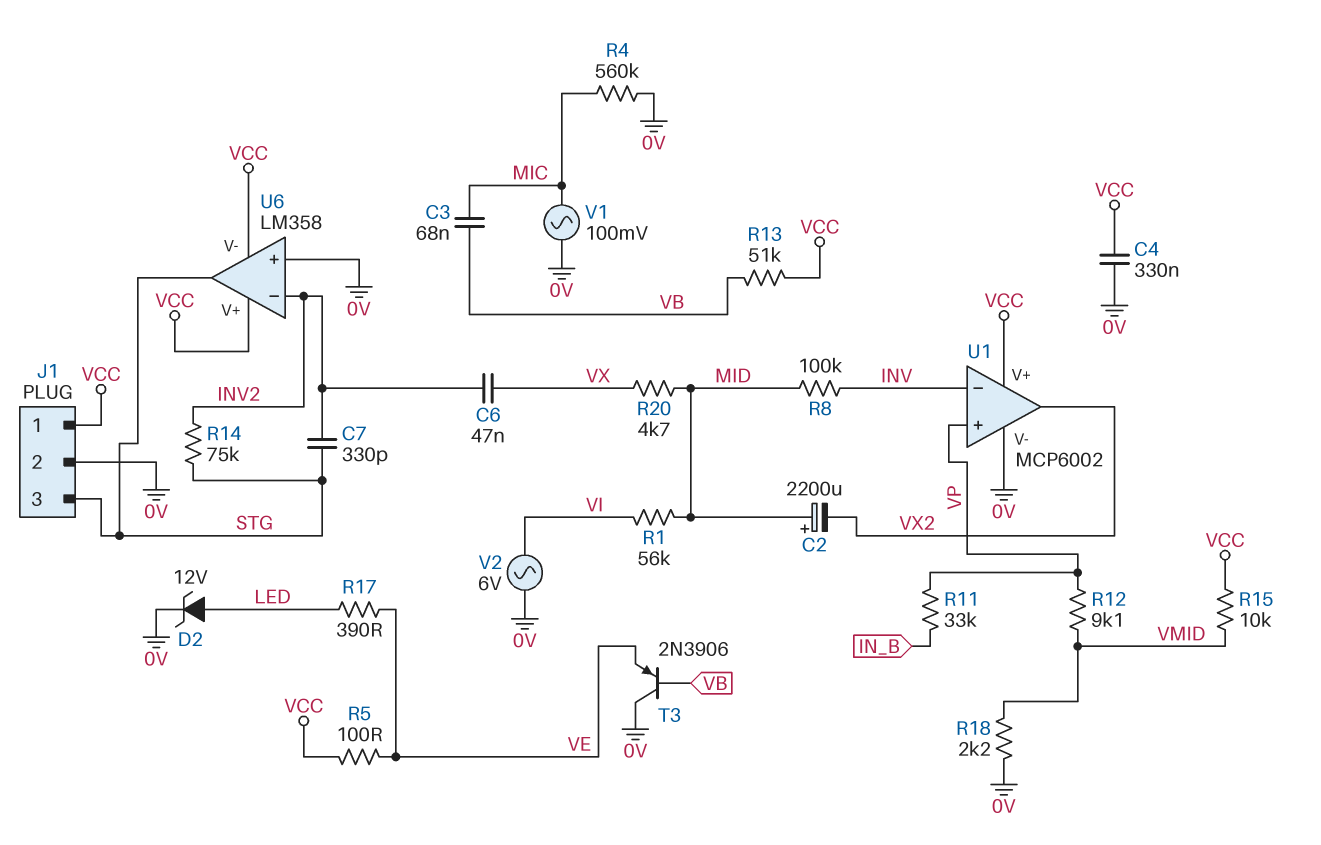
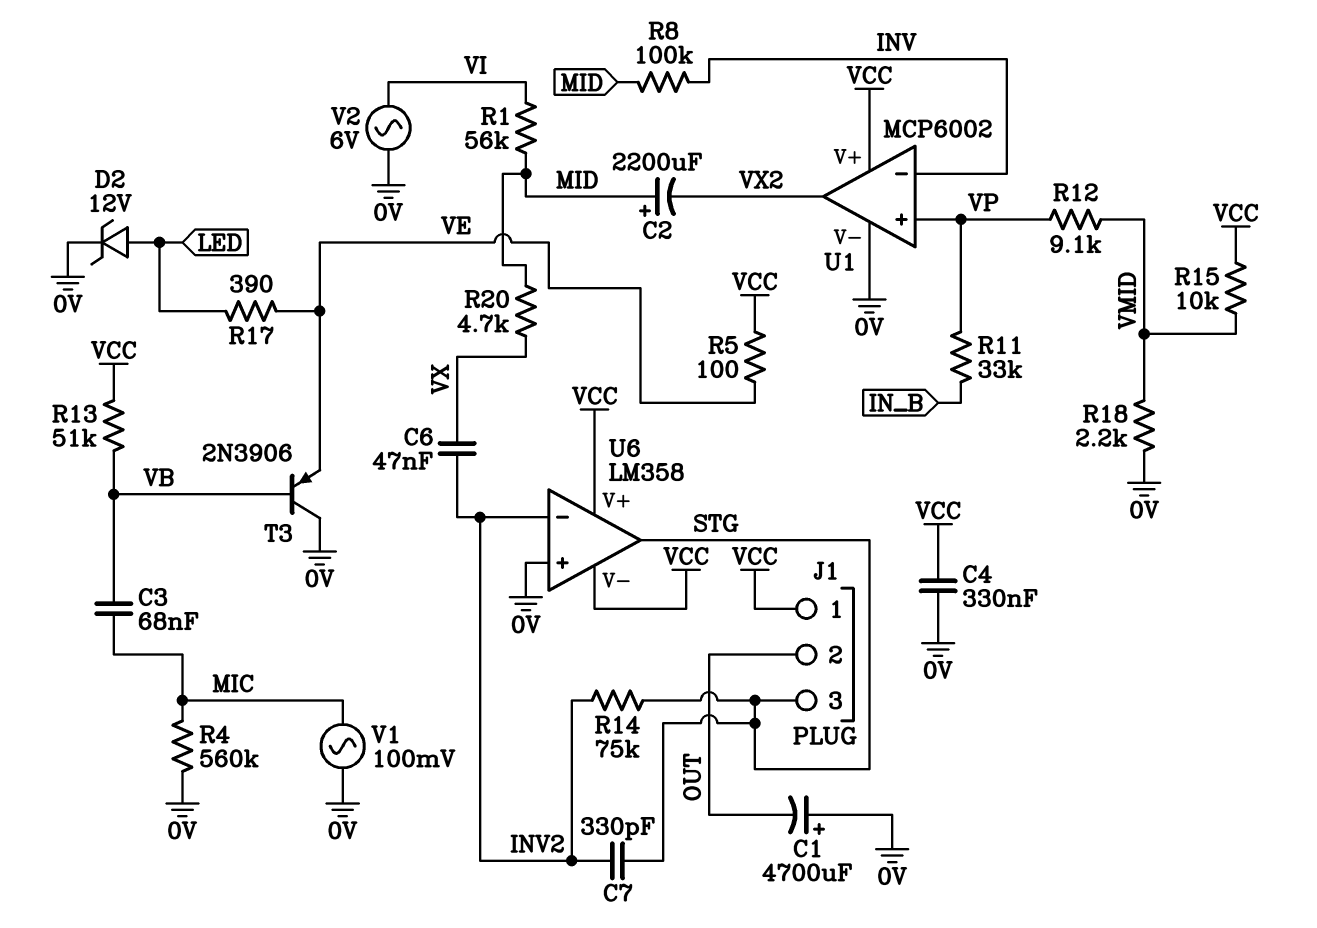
C1: none -> 4700uF (plus 0V, minus OUT)
J1 pin 2: 0V -> OUT

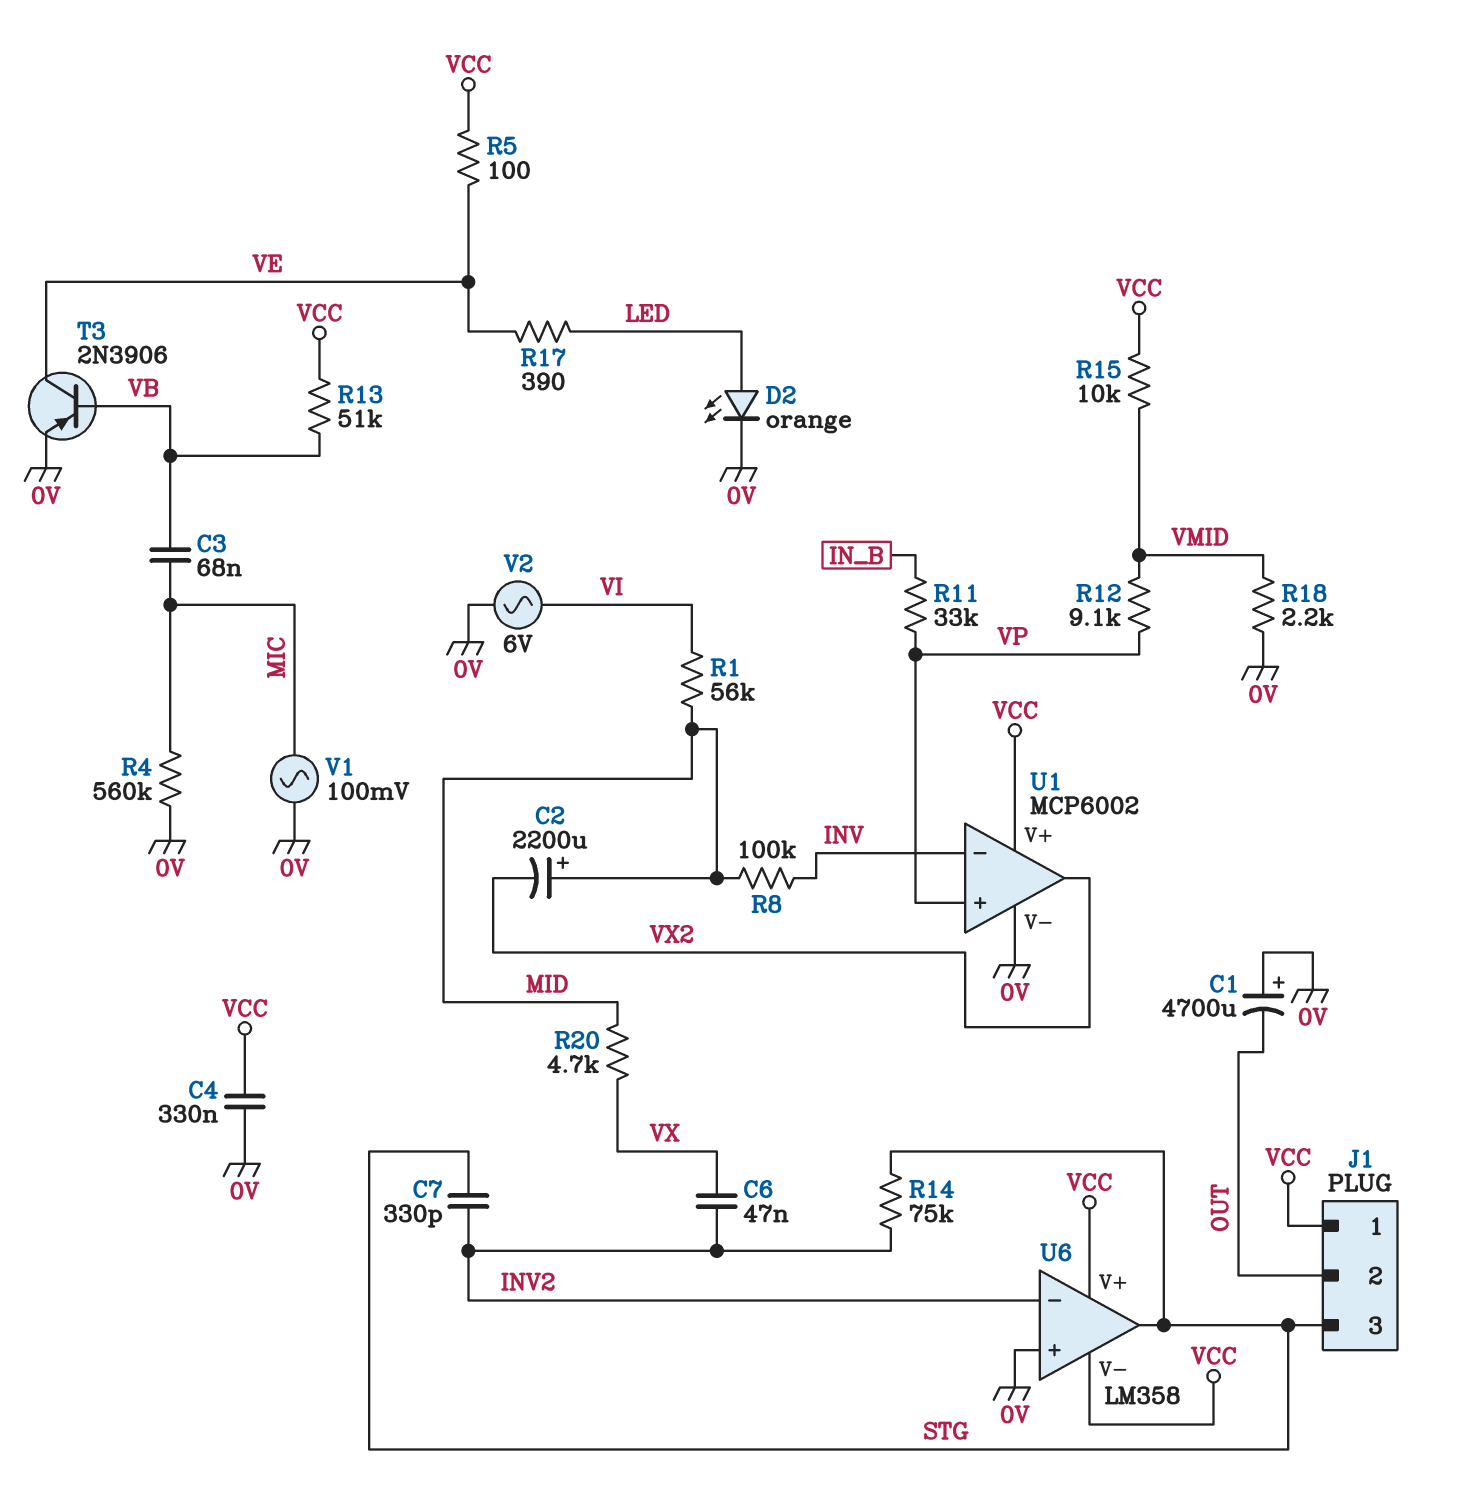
D2: zener 12V (A LED, K 0V) -> LED orange (A LED, K 0V)
T3: PNP 2N3906 (B VB, C 0V, E VE) -> PNP 2N3906 (B VB, C VE, E 0V)

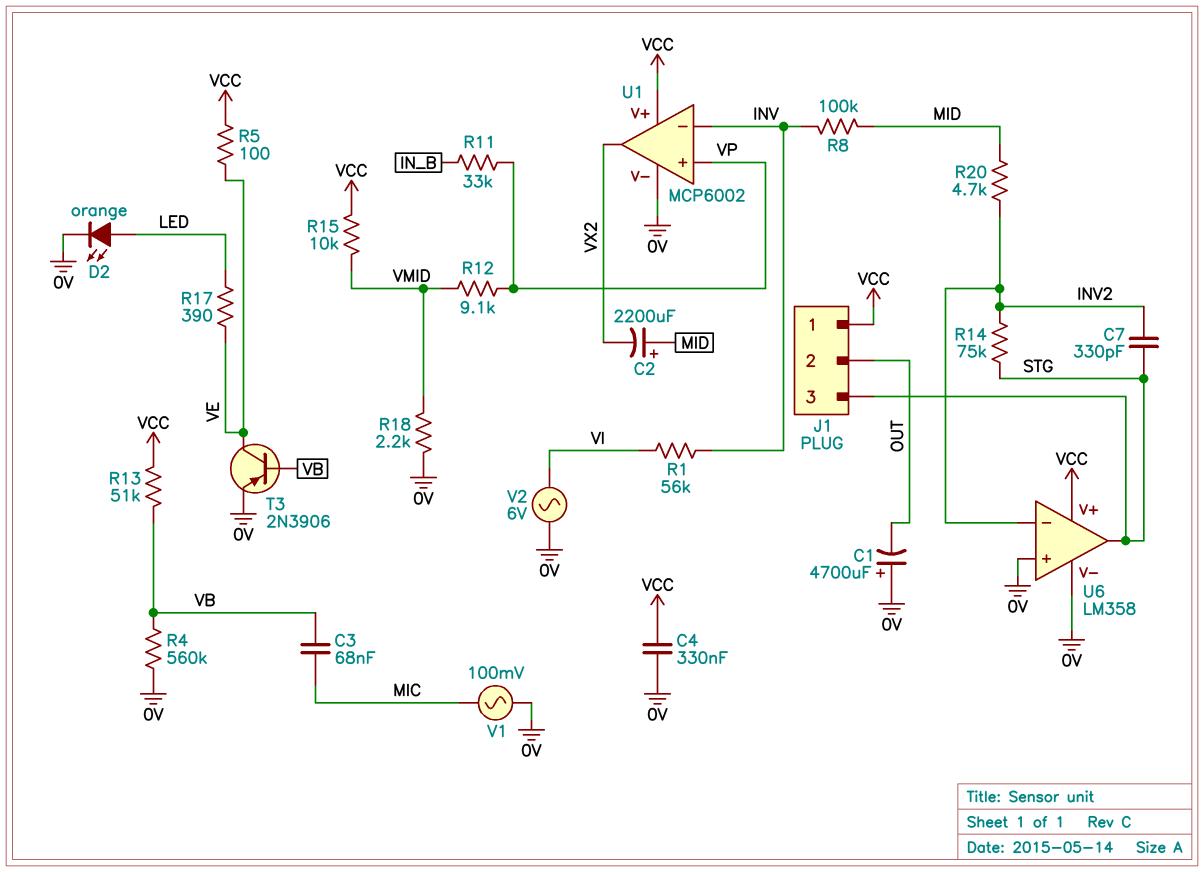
C6: 47nF (INV2, VX) -> none
R1: 56k (MID, VI) -> 56k (INV, VI)
R4: 560k (0V, MIC) -> 560k (0V, VB)
R20: 4.7k (MID, VX) -> 4.7k (INV2, MID)
U6 pin V-: VCC -> 0V

